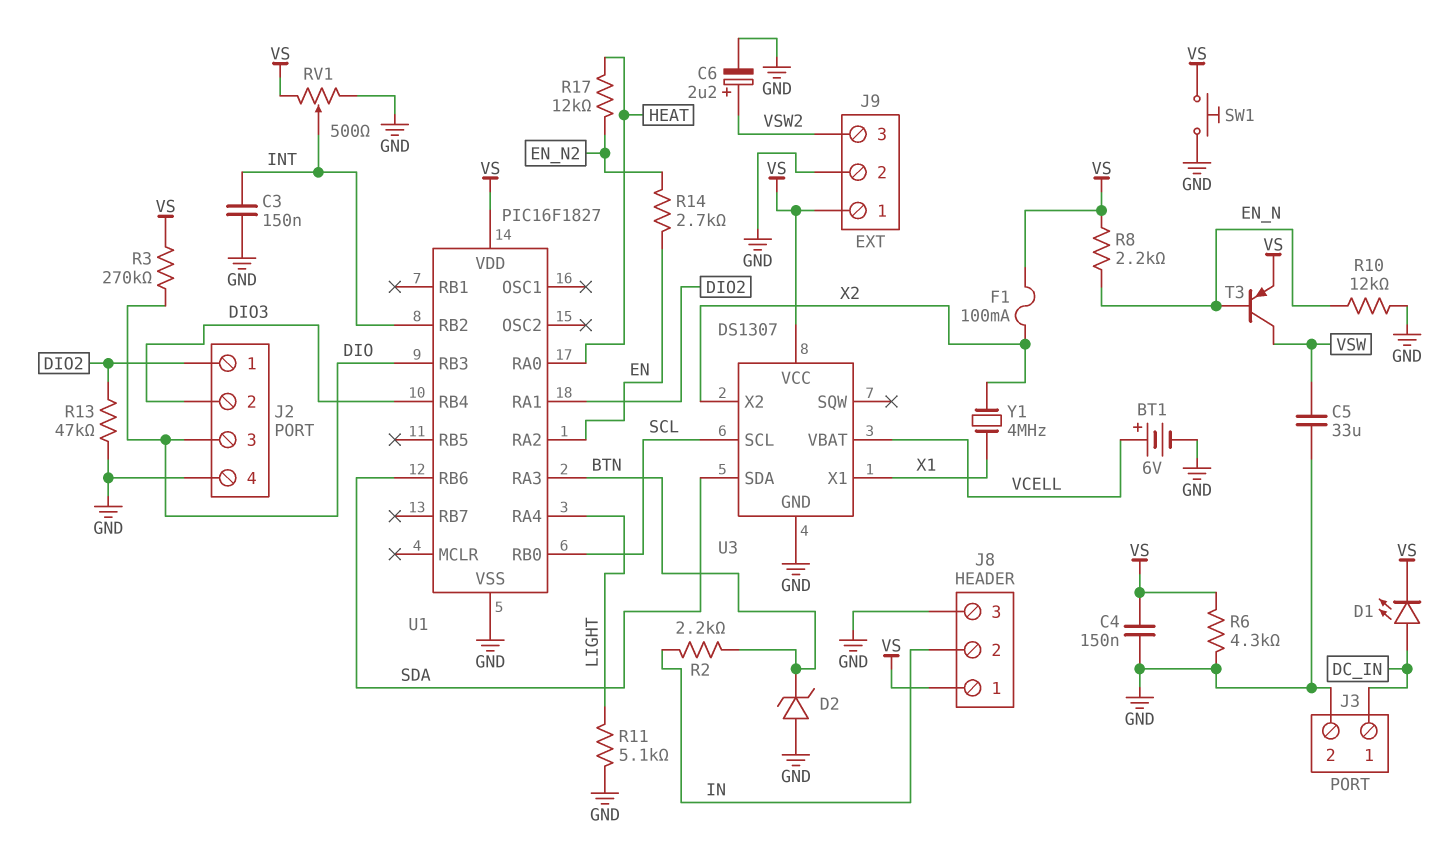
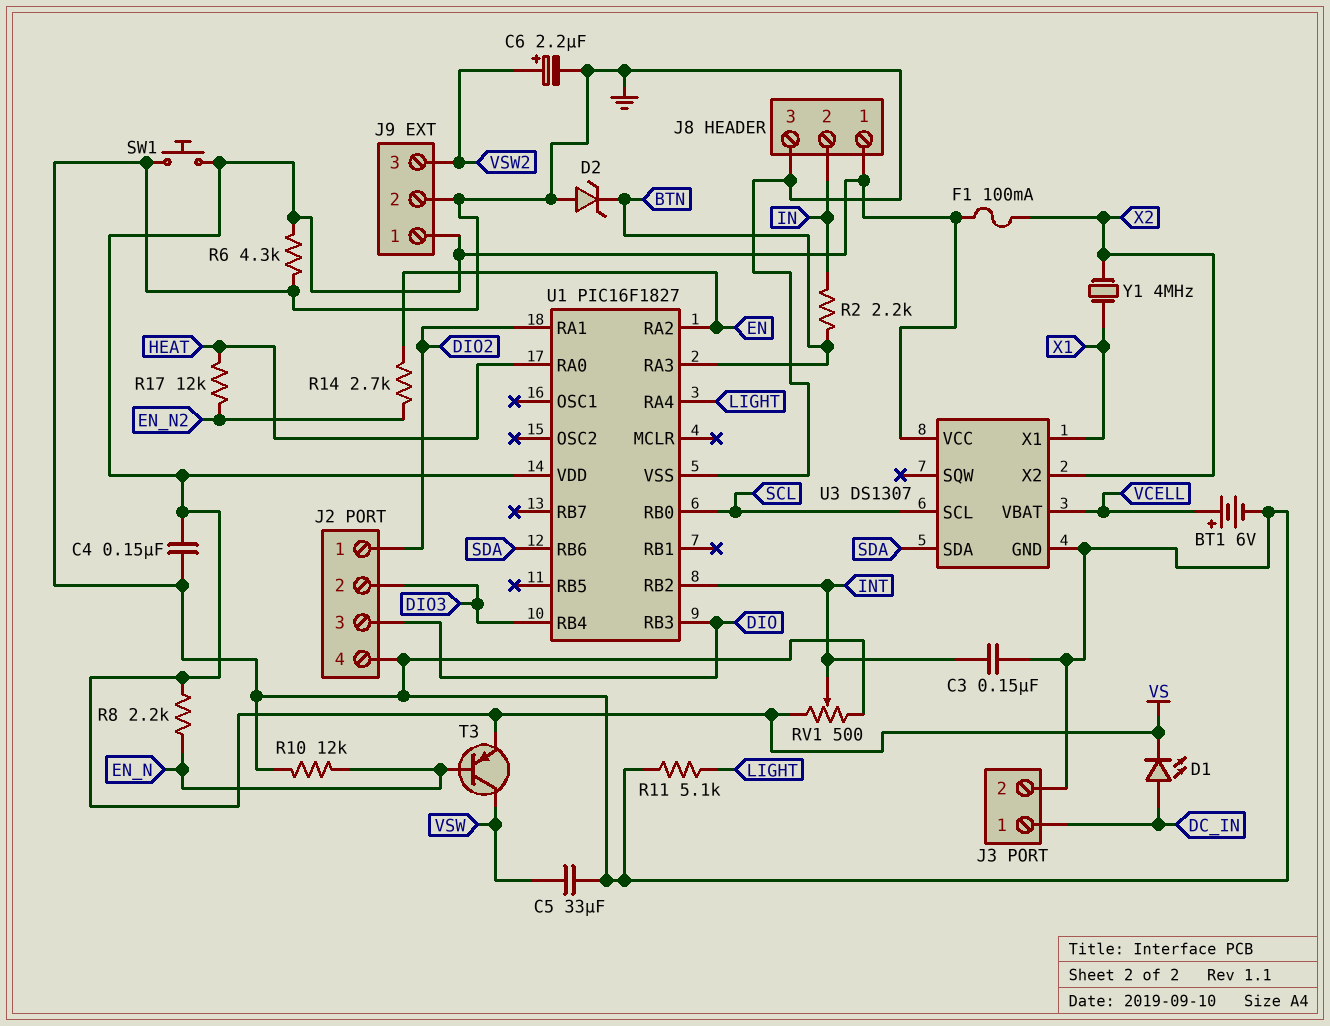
R3: 270k (DIO, VS) -> none
R13: 47k (DIO2, GND) -> none

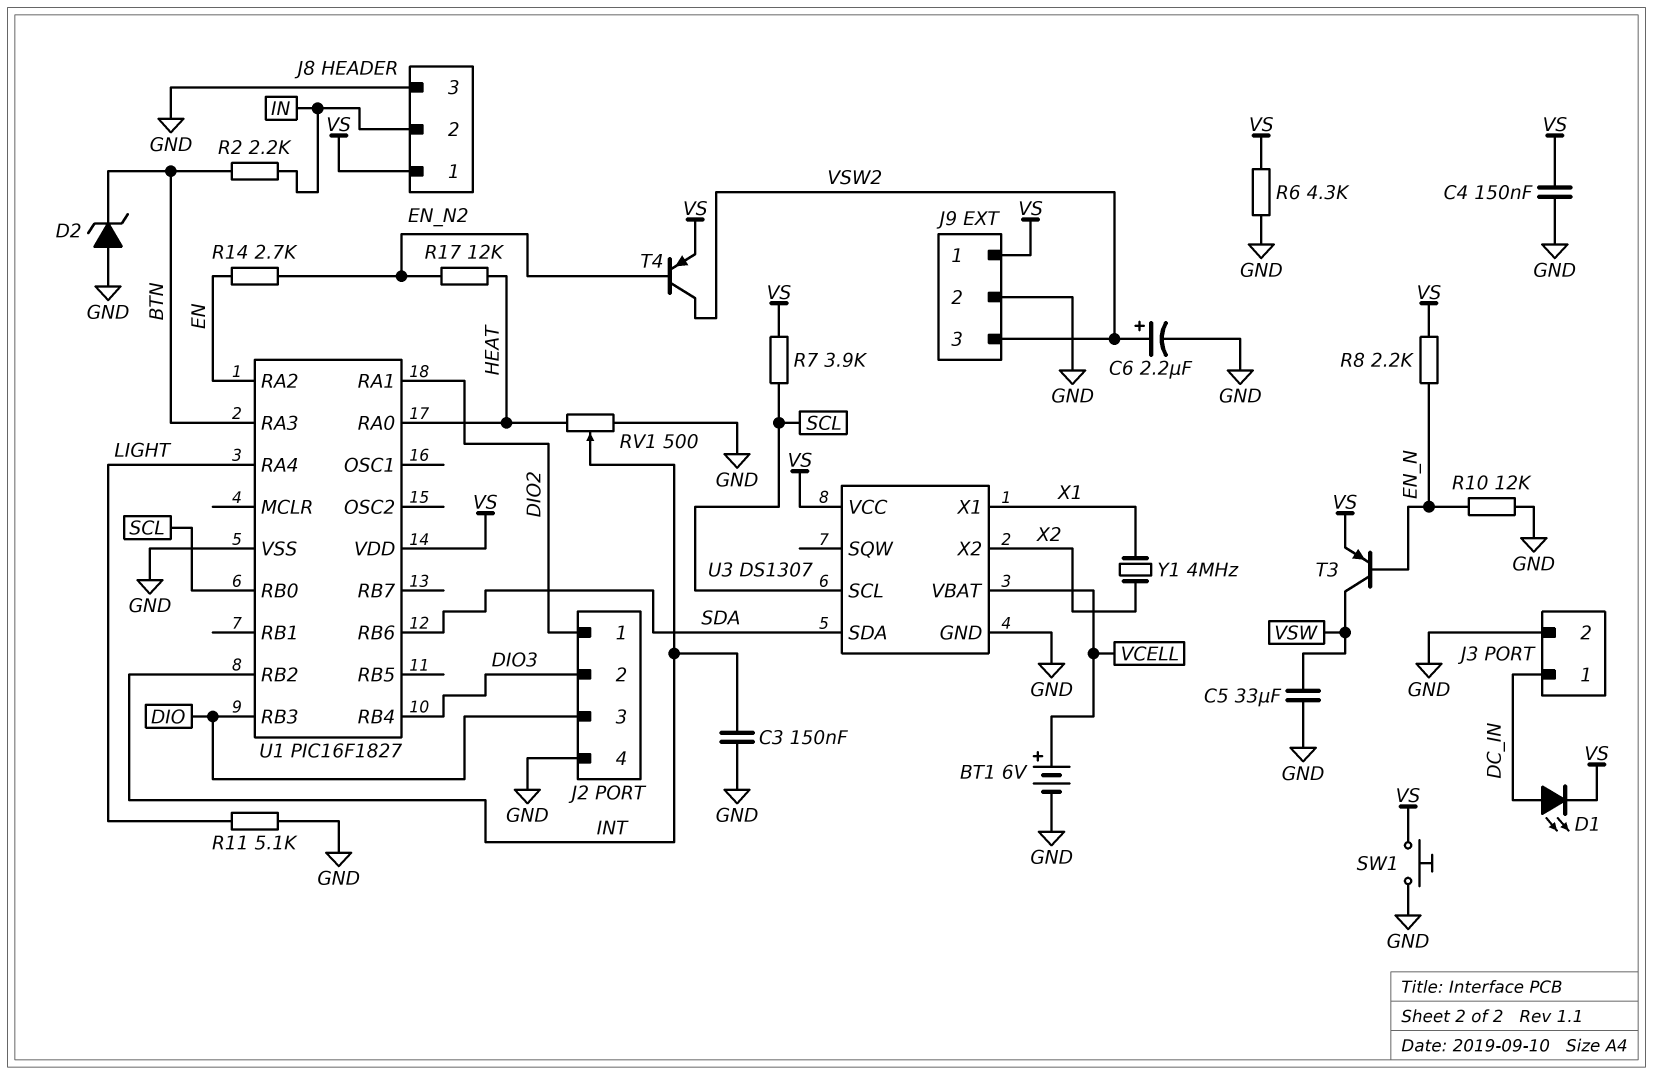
F1: 100mA (VS, X2) -> none
R7: none -> 3.9k (SCL, VS)
RV1: 500 (GND, VS, wiper INT) -> 500 (GND, HEAT, wiper INT)
T4: none -> PNP (B EN_N2, C VSW2, E VS)

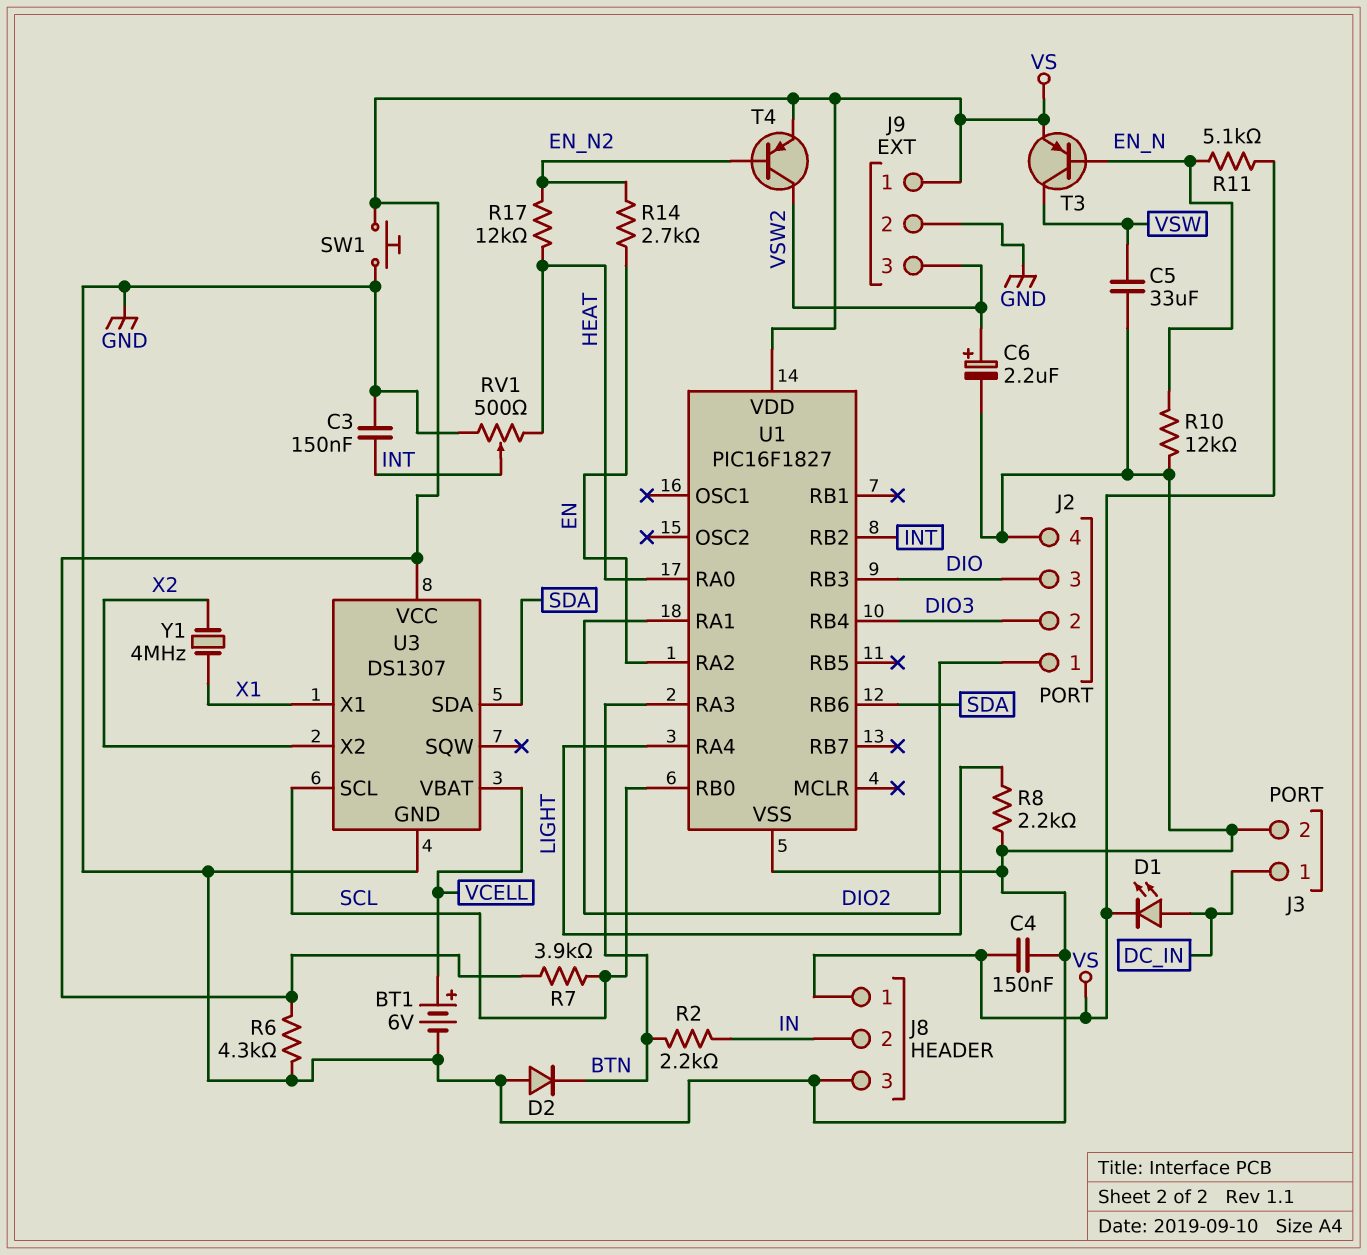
D2: zener (A GND, K BTN) -> diode (A GND, K BTN)
R8: 2.2k (EN_N, VS) -> 2.2k (GND, LIGHT)
R11: 5.1k (GND, LIGHT) -> 5.1k (EN_N, VS)

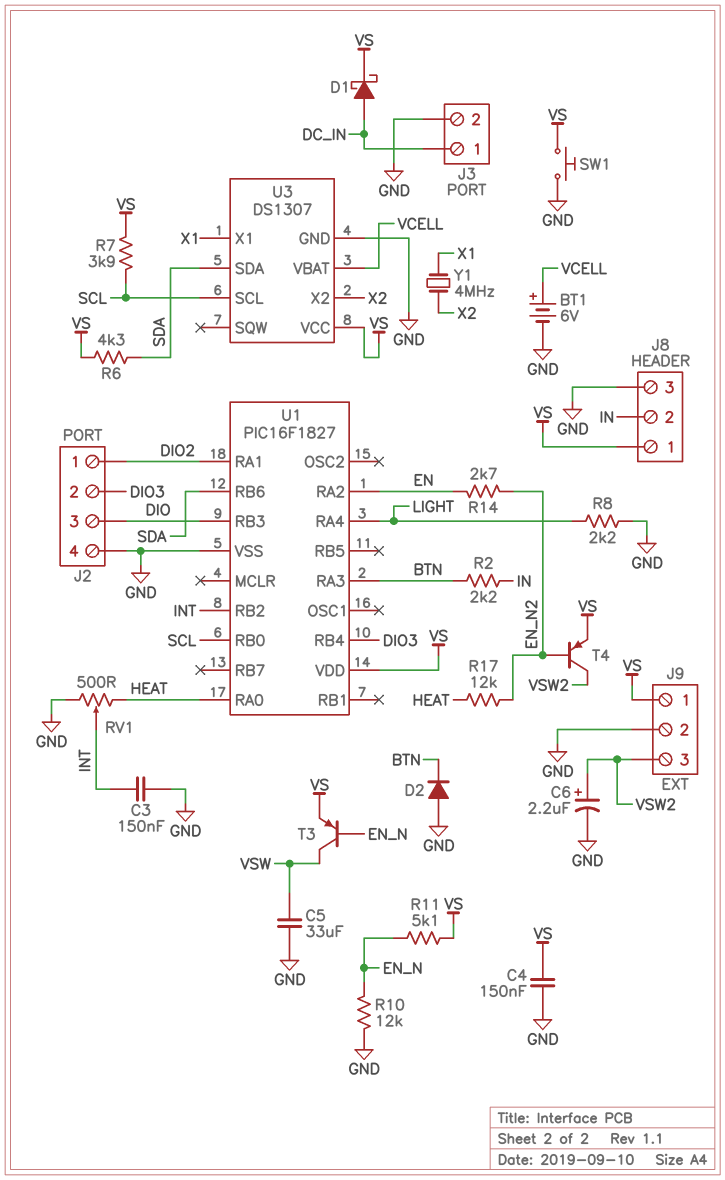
D1: LED (A DC_IN, K VS) -> schottky (A DC_IN, K VS)
R6: 4.3k (GND, VS) -> 4.3k (SDA, VS)

